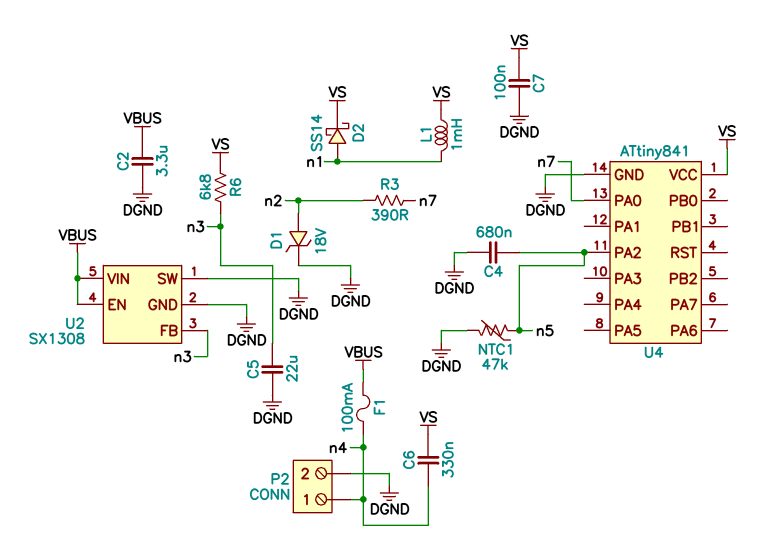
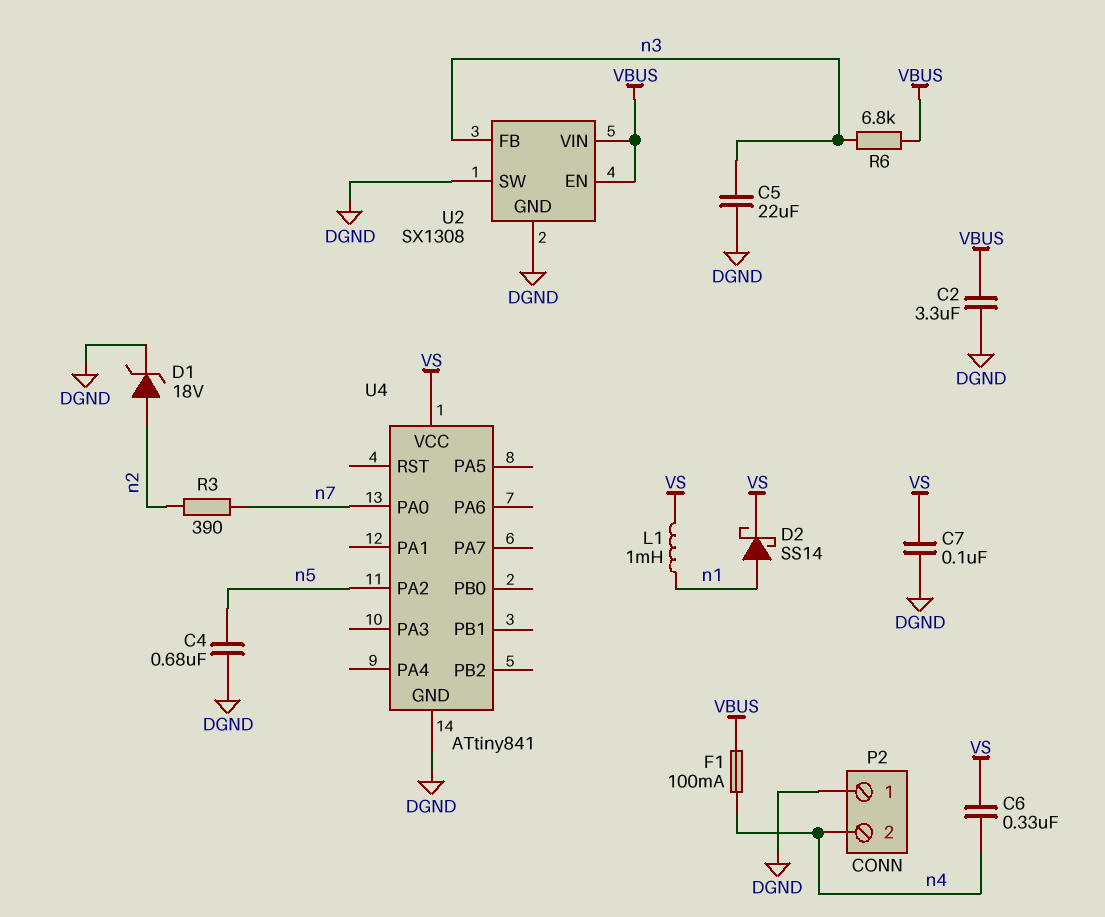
NTC1: 47k (DGND, n5) -> none
P2 pin 1: n4 -> DGND
P2 pin 2: DGND -> n4
R6: 6.8k (VS, n3) -> 6.8k (VBUS, n3)

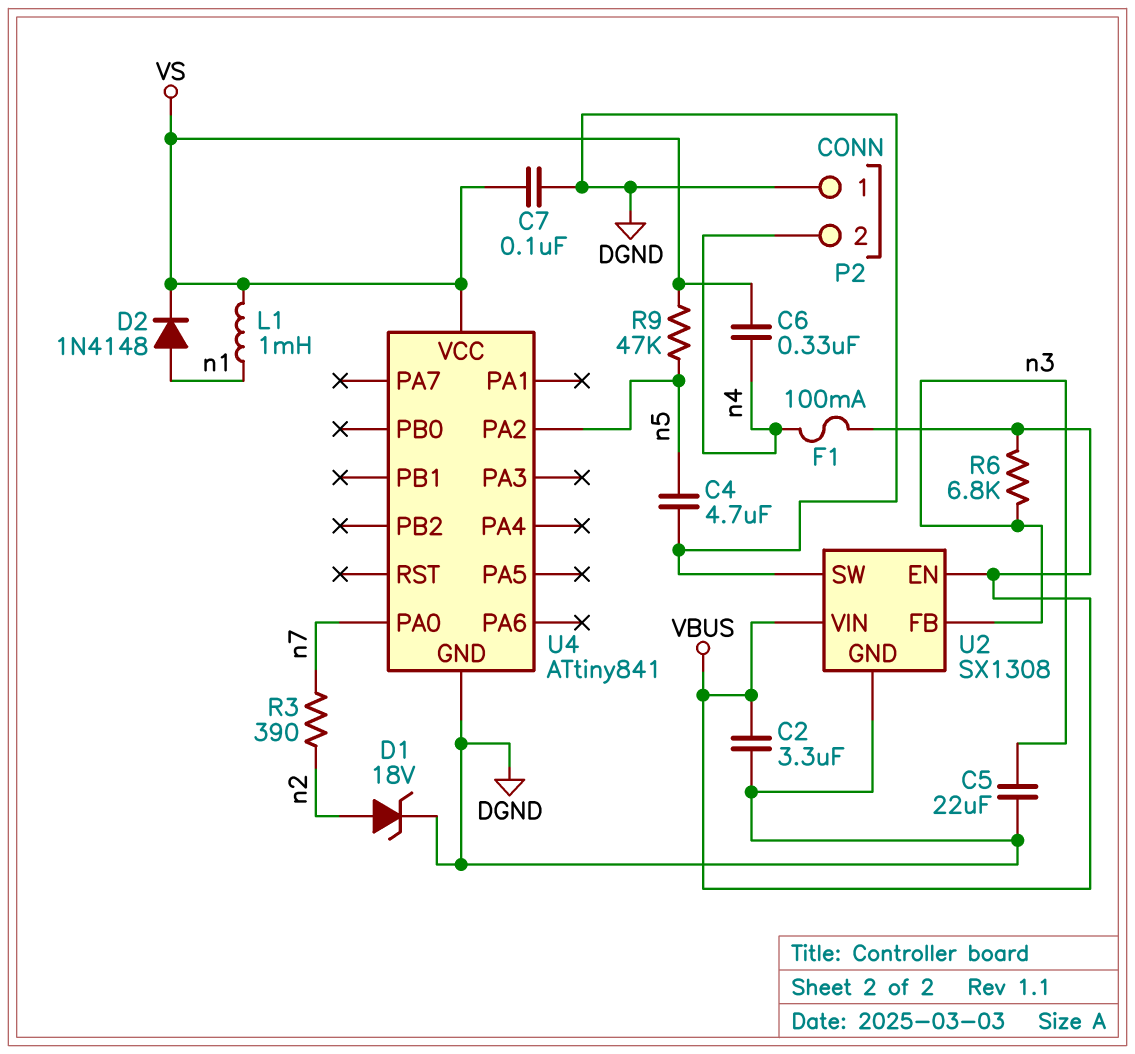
C4: 680nF (DGND, n5) -> 4.7uF (DGND, n5)
D2: schottky SS14 (A n1, K VS) -> diode 1N4148 (A n1, K VS)
R9: none -> 47k (VS, n5)

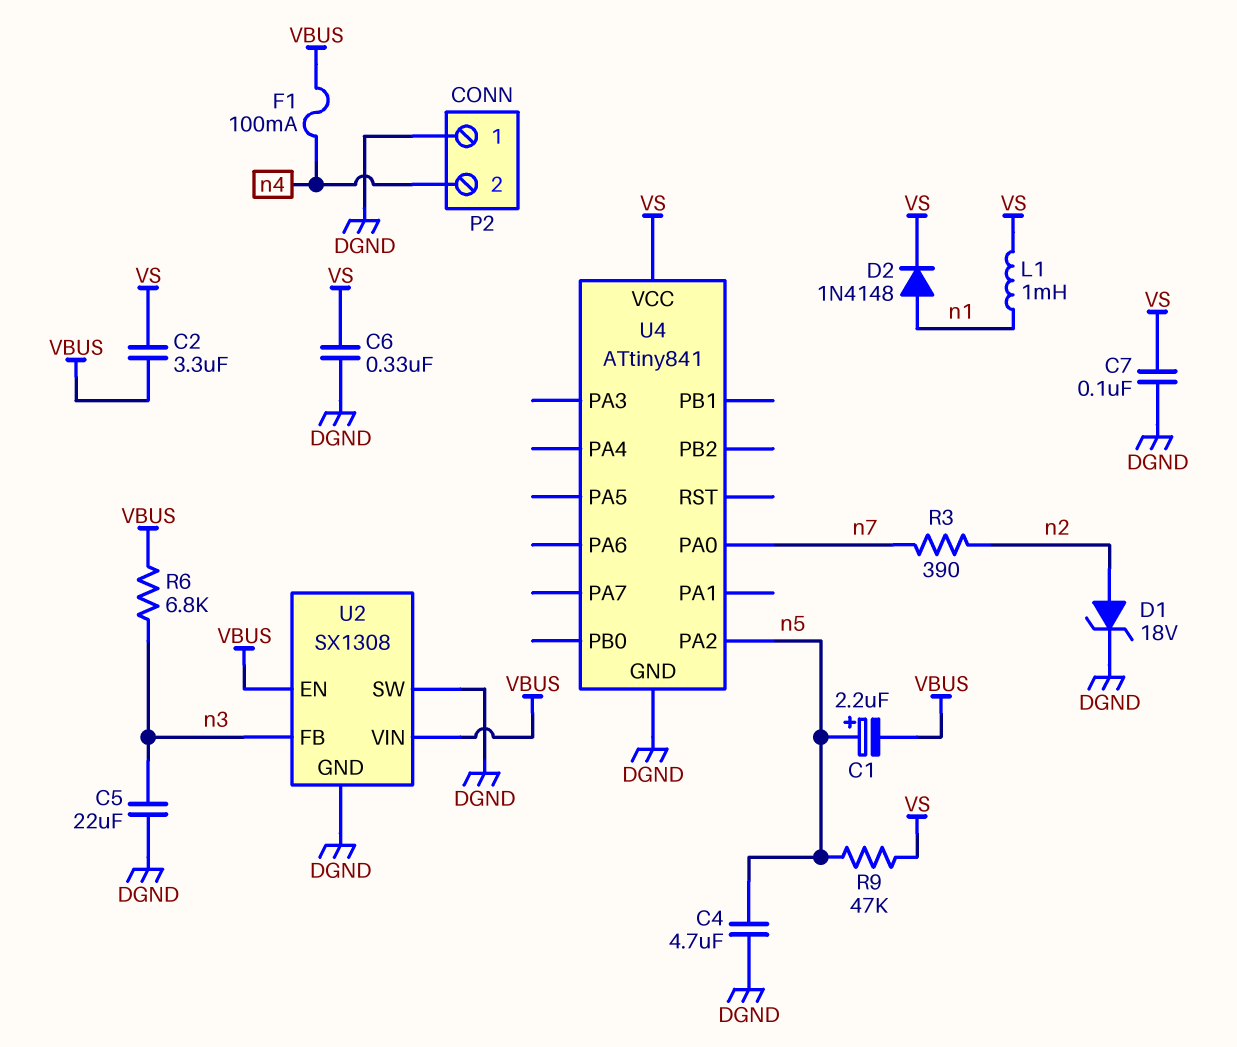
C1: none -> 2.2uF (plus n5, minus VBUS)
C2: 3.3uF (DGND, VBUS) -> 3.3uF (VBUS, VS)
C6: 330nF (VS, n4) -> 330nF (DGND, VS)

